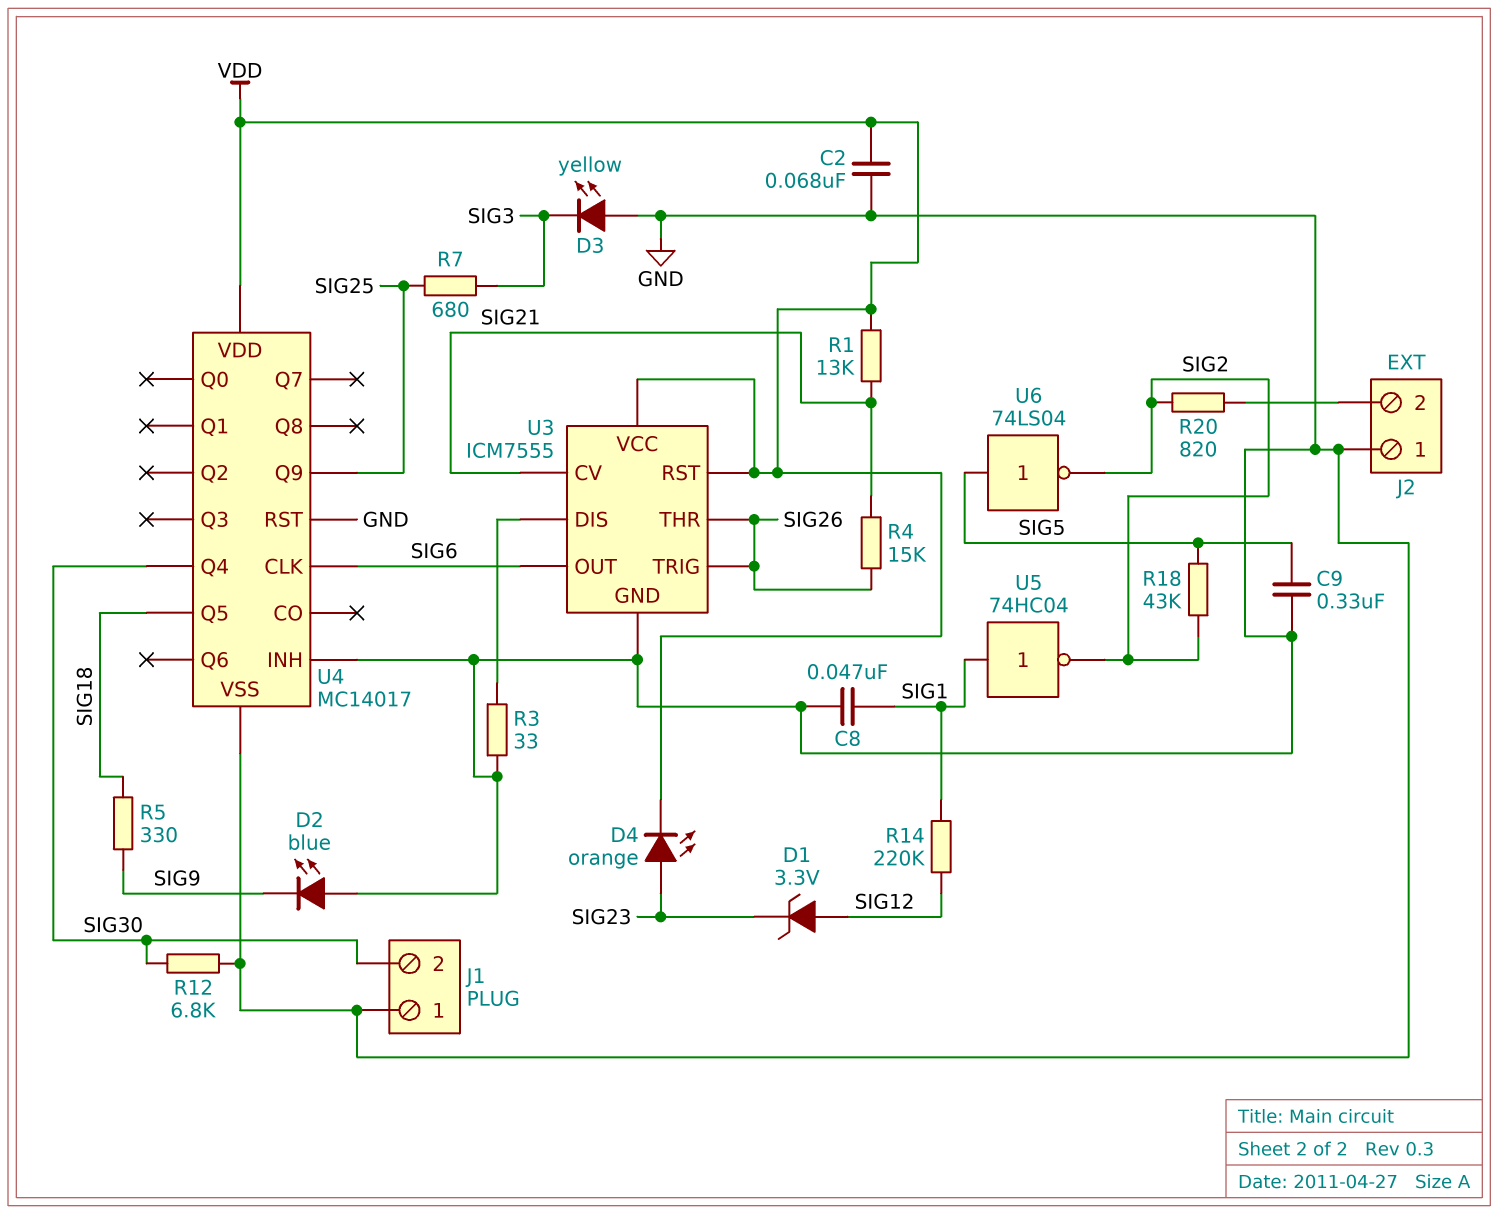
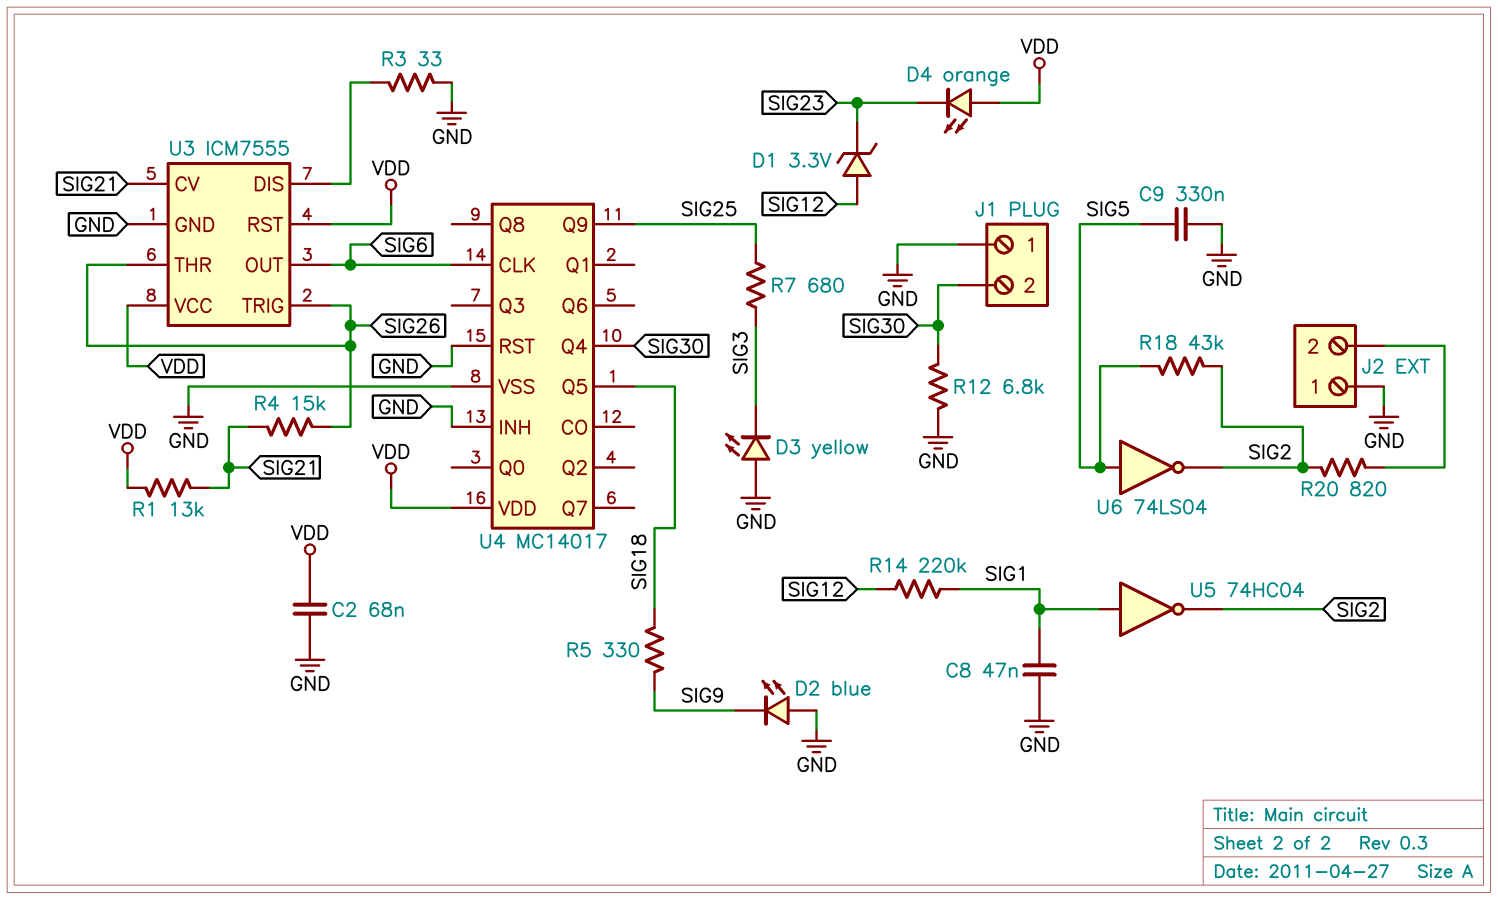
D4: LED orange (A SIG23, K VDD) -> LED orange (A VDD, K SIG23)

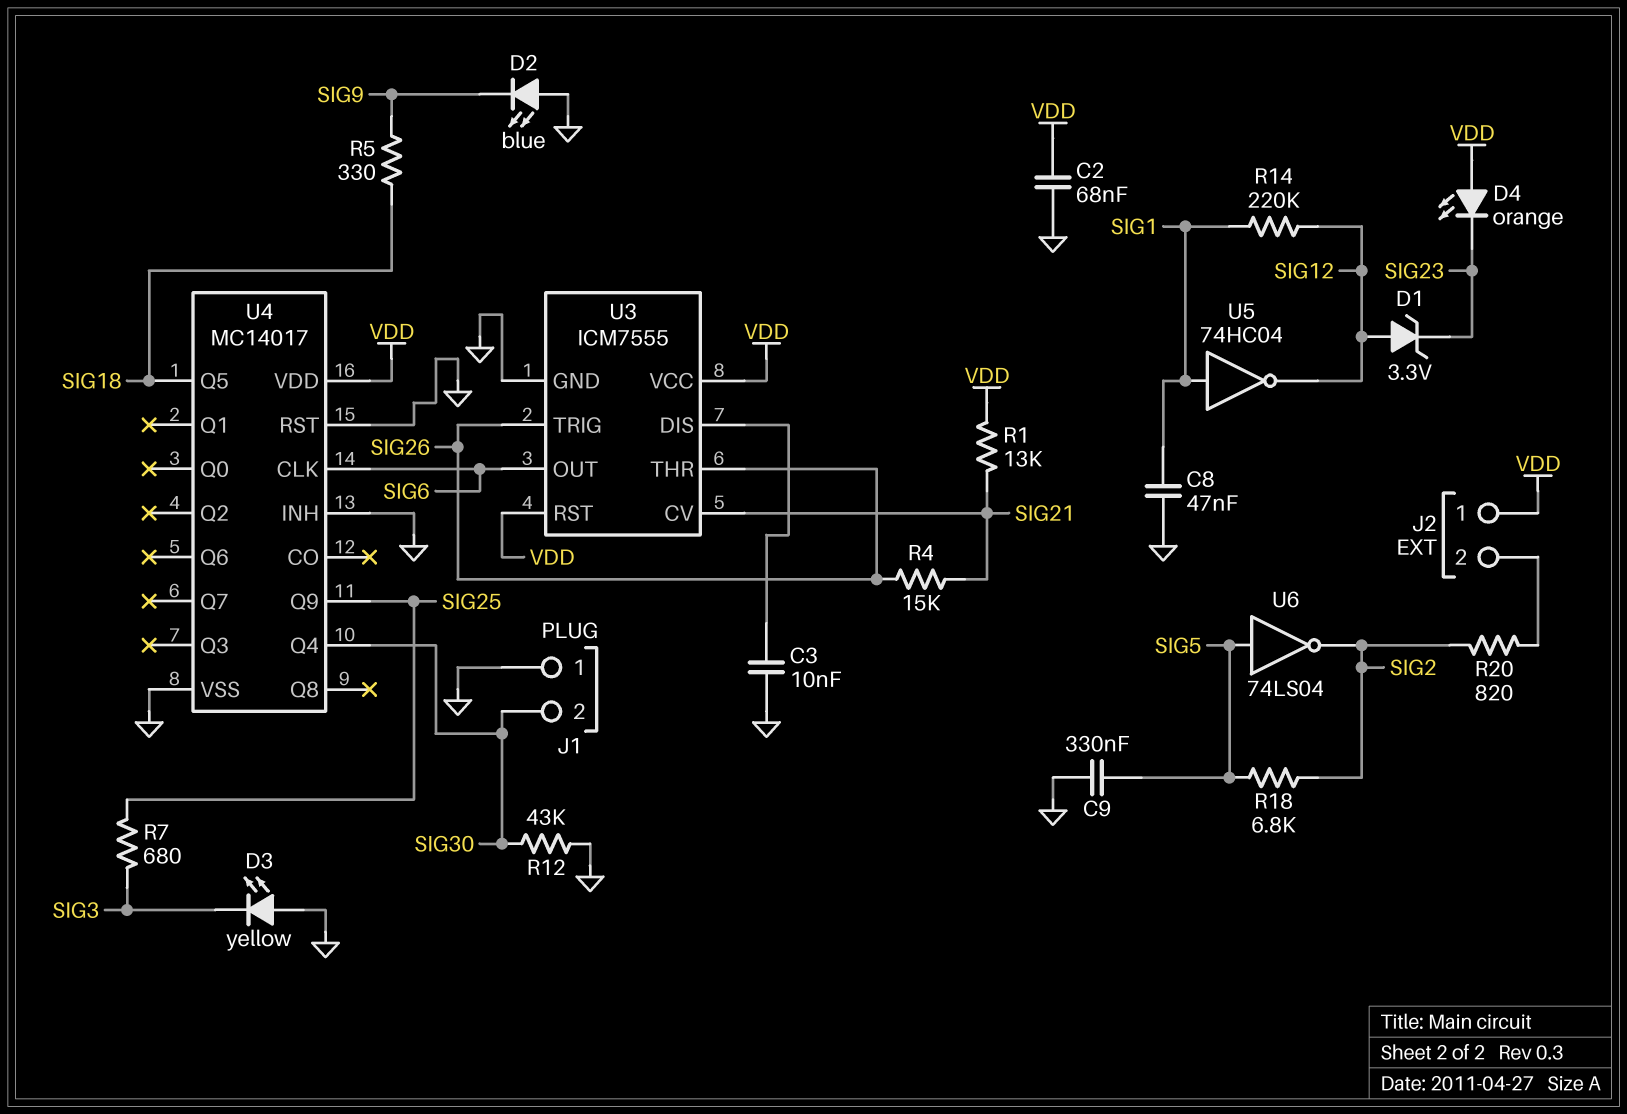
C3: none -> 10nF (GND, U3/DIS)
J2 pin 1: GND -> VDD
R3: 33 (GND, U3/DIS) -> none
R12: 6.8k (GND, SIG30) -> 43k (GND, SIG30)
R18: 43k (SIG2, SIG5) -> 6.8k (SIG2, SIG5)
U5: NOT 74HC04 (in SIG1, out SIG2) -> NOT 74HC04 (in SIG1, out SIG12)

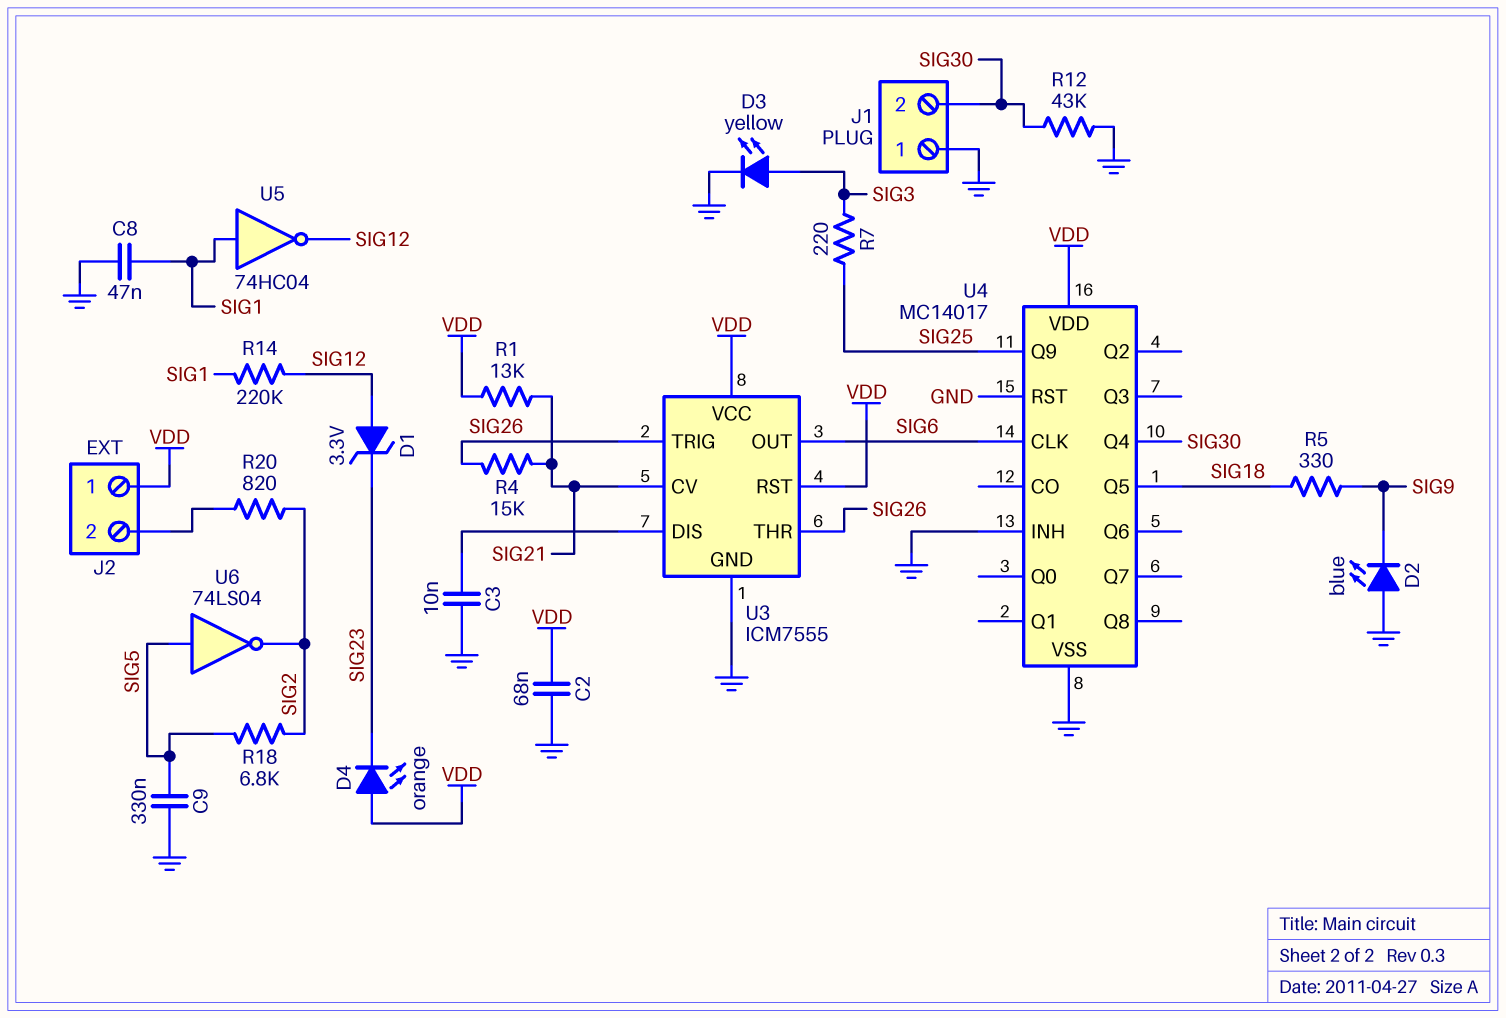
D3: LED yellow (A GND, K SIG3) -> LED yellow (A SIG3, K GND)
R7: 680 (SIG3, SIG25) -> 220 (SIG3, SIG25)

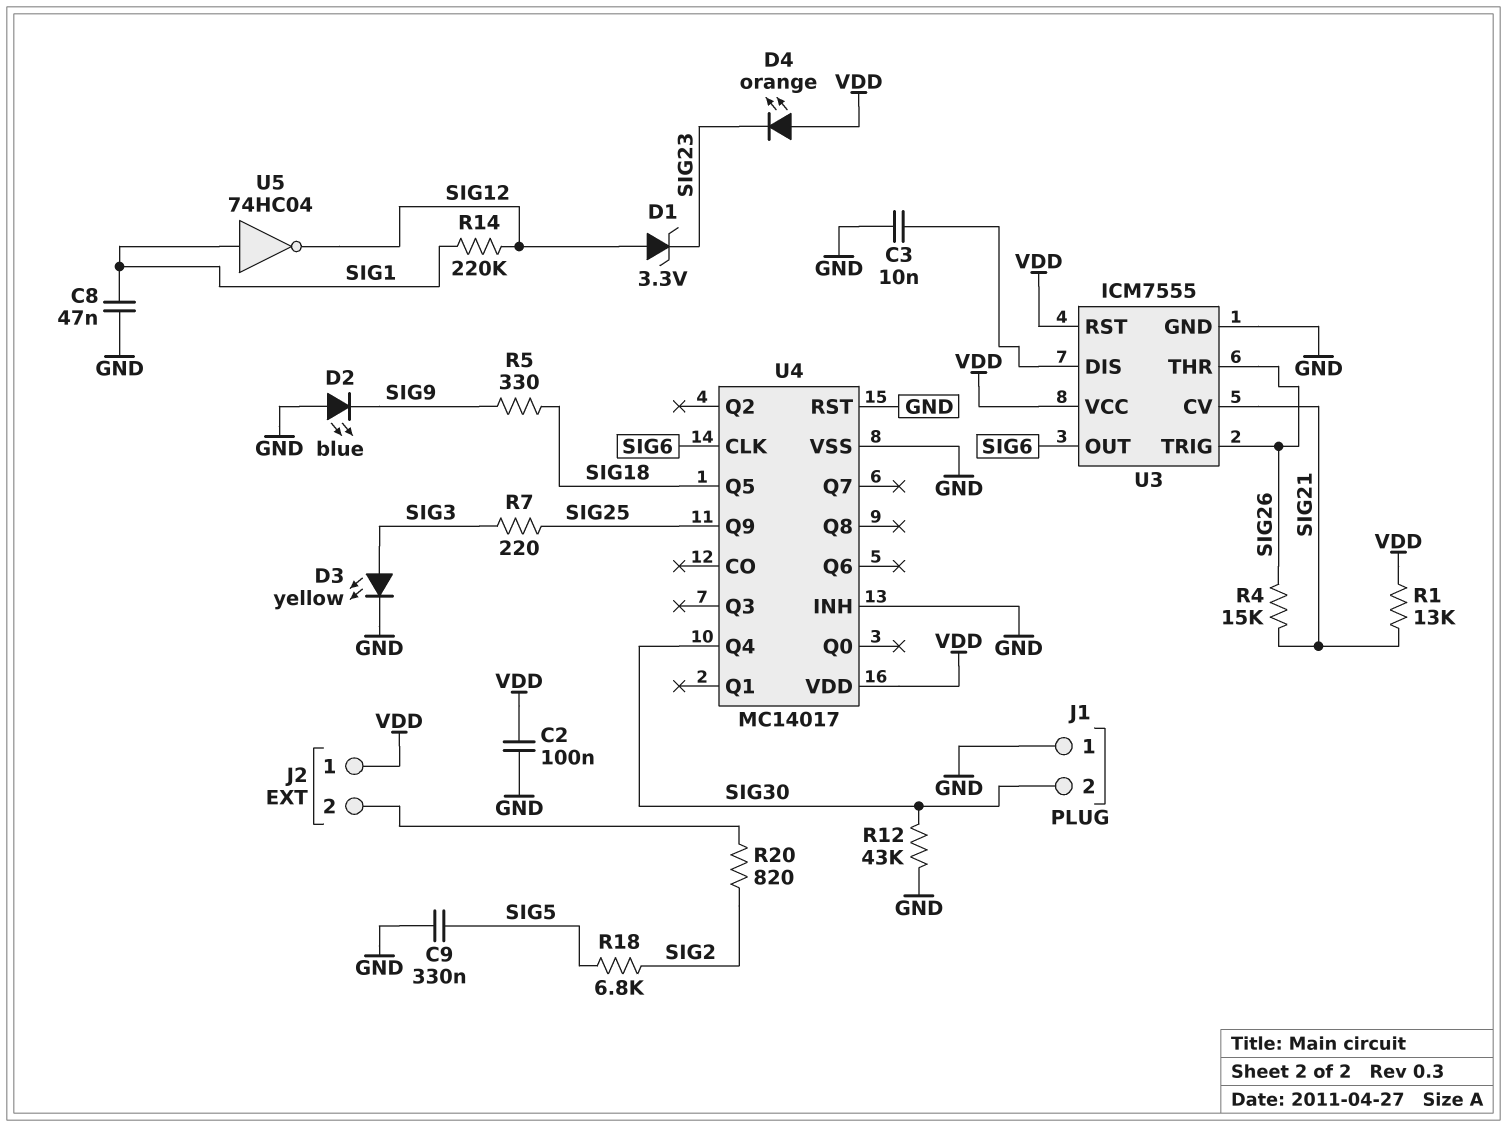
C2: 68nF (GND, VDD) -> 100nF (GND, VDD)
U6: NOT 74LS04 (in SIG5, out SIG2) -> none

